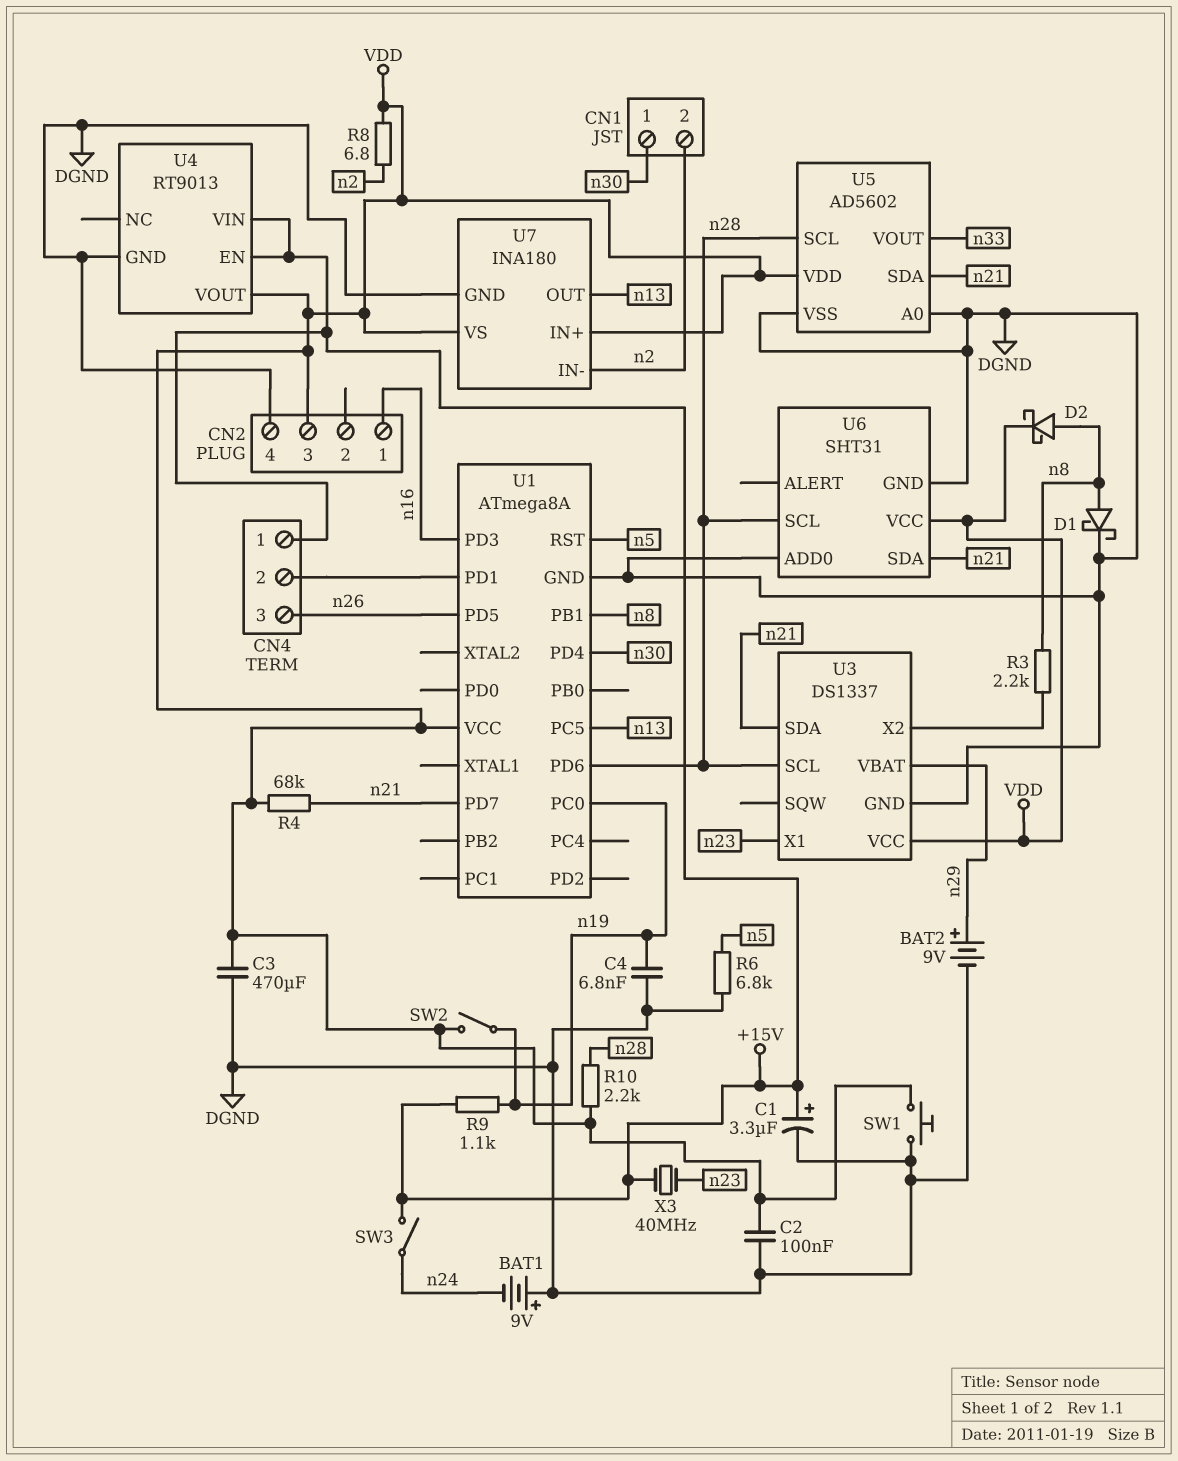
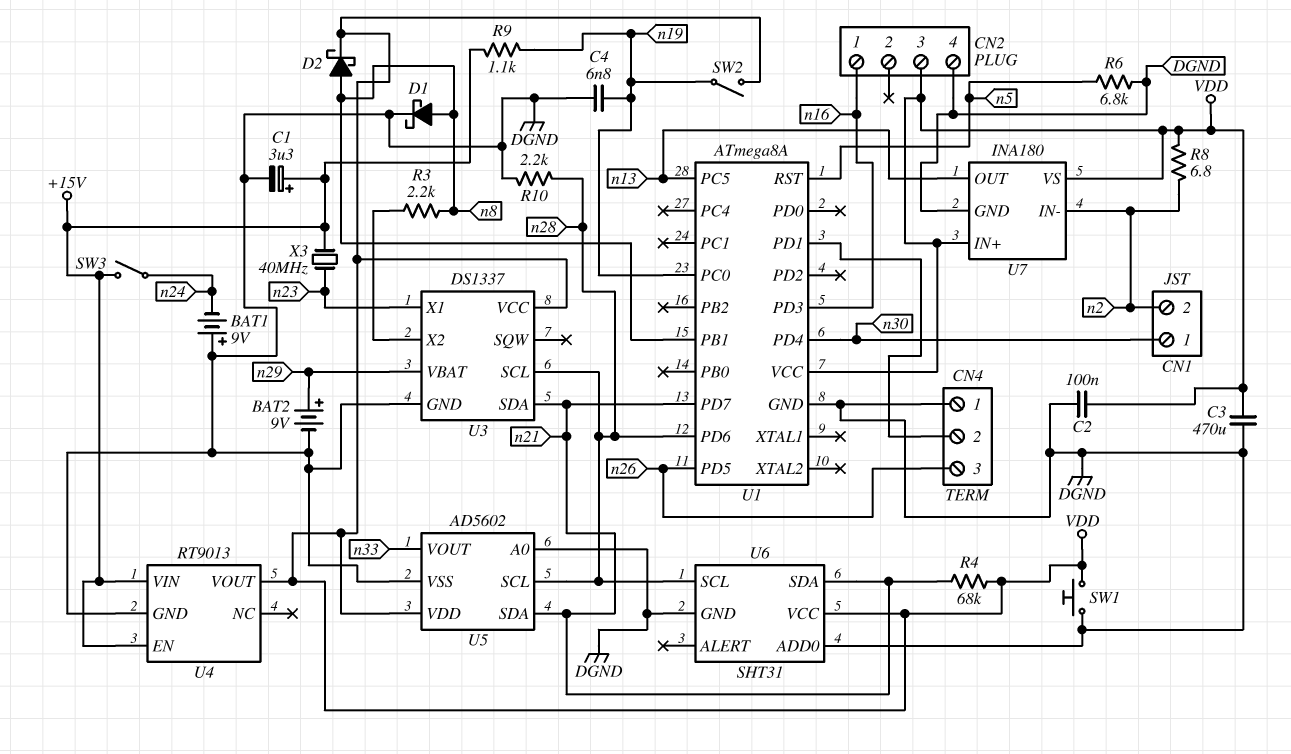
CN4 pin 1: +15V -> DGND
R10: 2.2k (VDD, n28) -> 2.2k (DGND, n28)

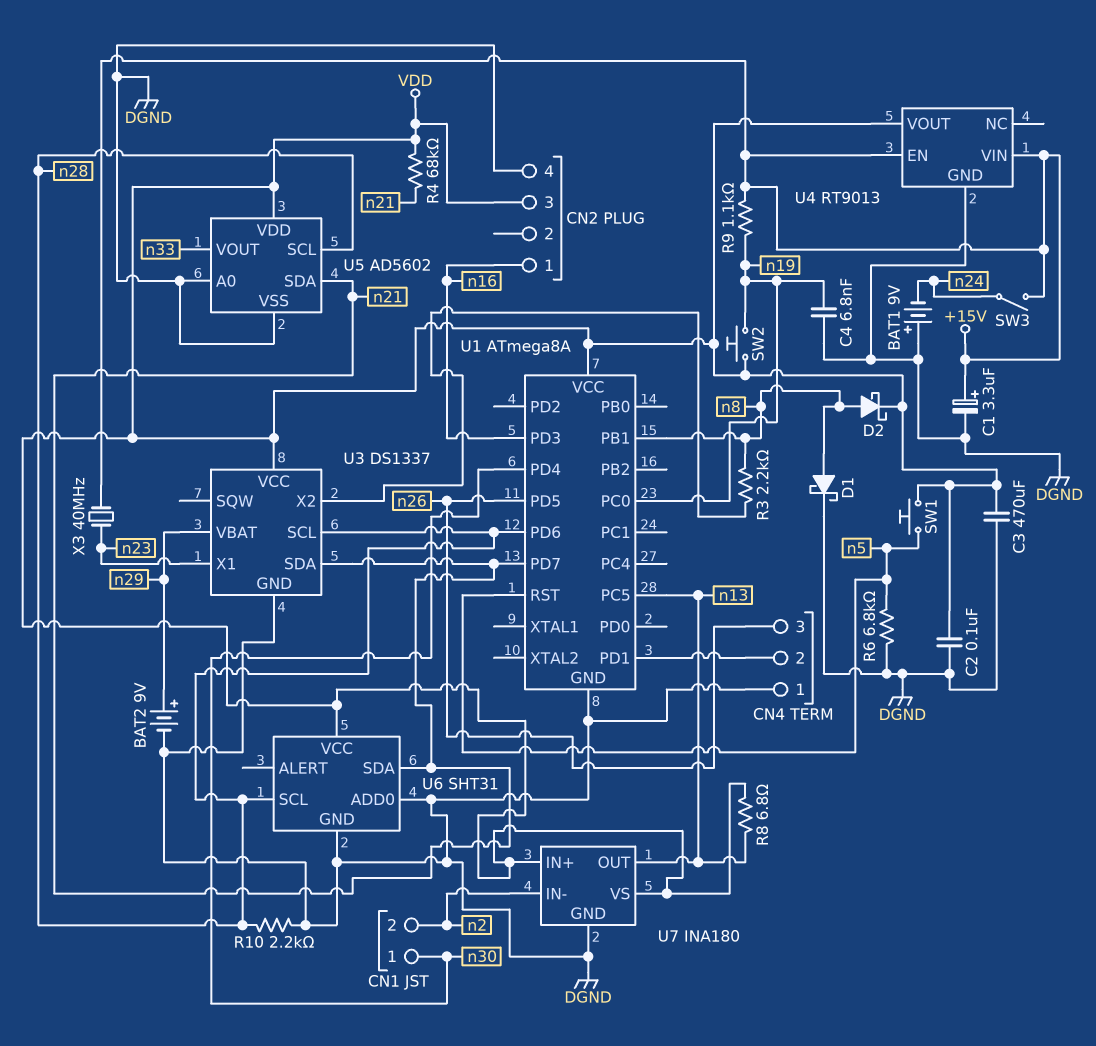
R8: 6.8 (VDD, n2) -> 6.8 (VDD, n13)
SW1: button (DGND, VDD) -> button (VDD, n5)
SW2: switch (VDD, n19) -> button (VDD, n19)

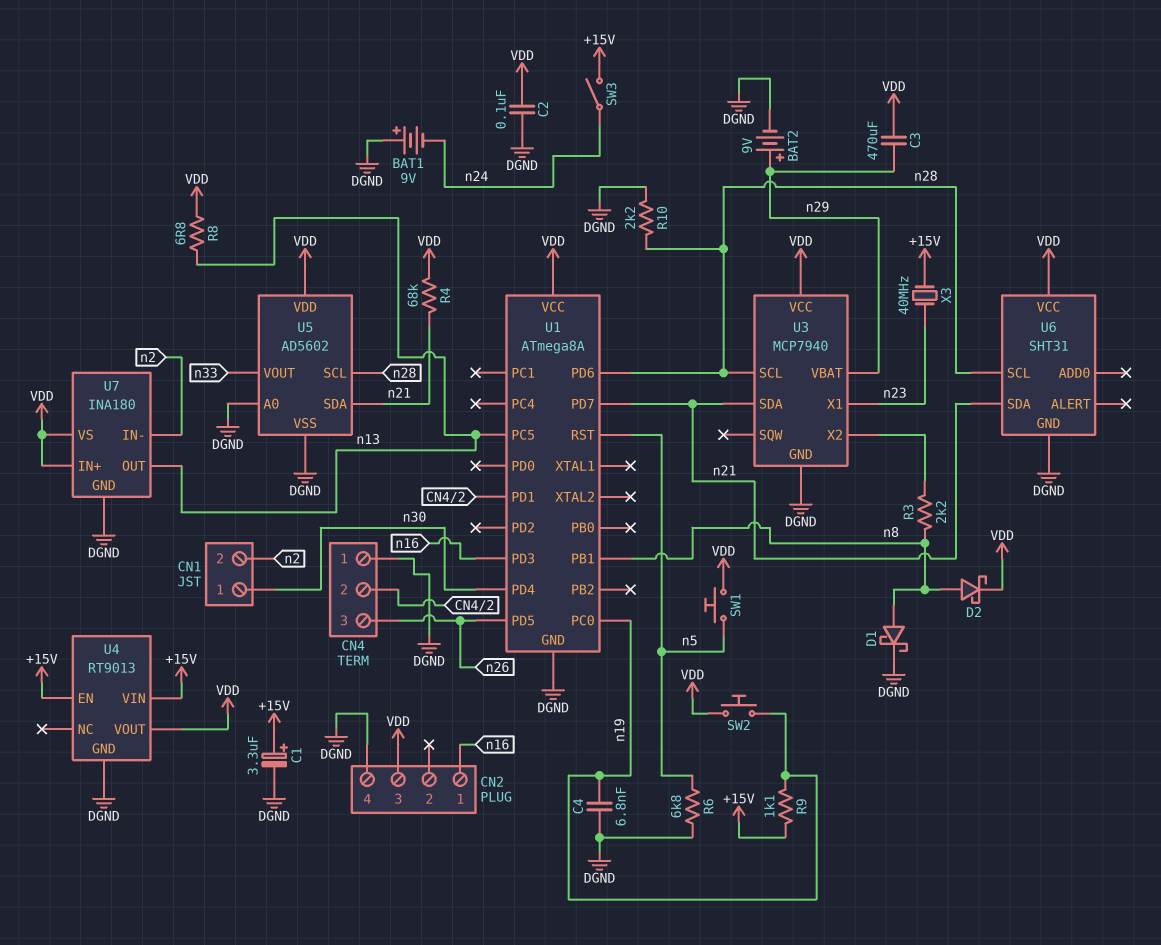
C3: 470uF (DGND, VDD) -> 470uF (VDD, n29)
U3: DS1337 -> MCP7940
U6 pin ADD0: DGND -> none

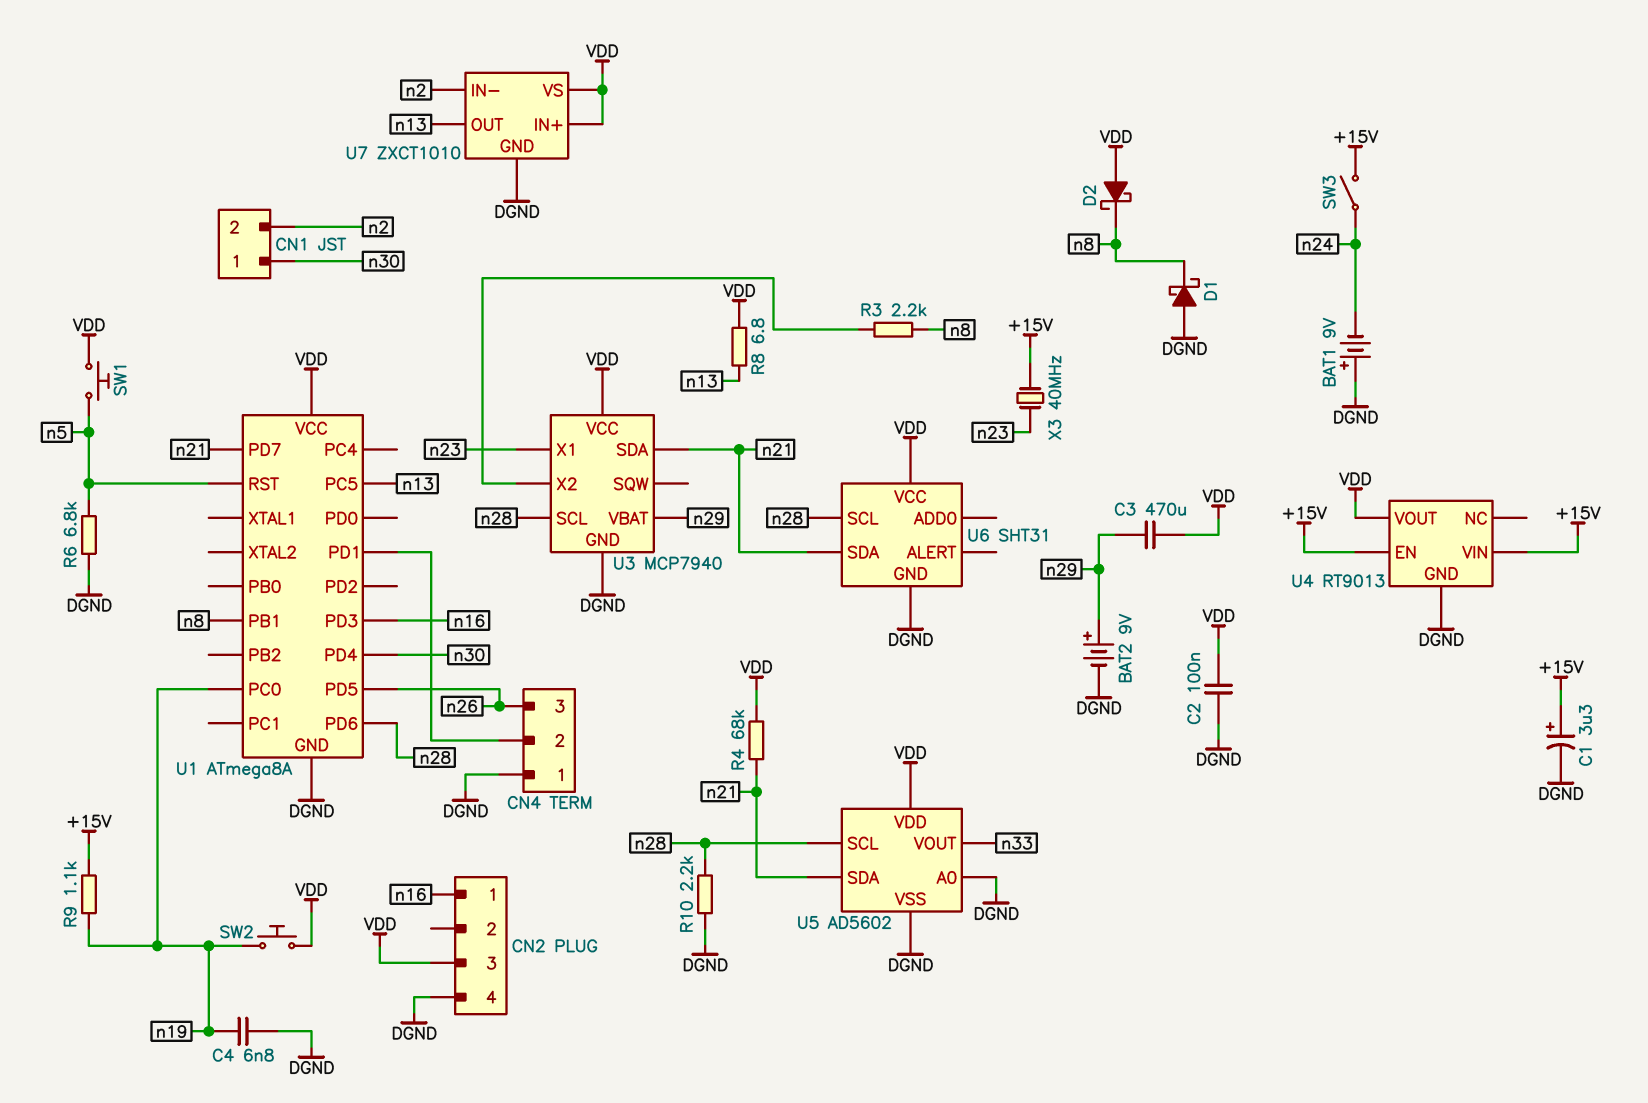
D1: schottky (A n8, K DGND) -> schottky (A DGND, K n8)
D2: schottky (A n8, K VDD) -> schottky (A VDD, K n8)
U7: INA180 -> ZXCT1010

